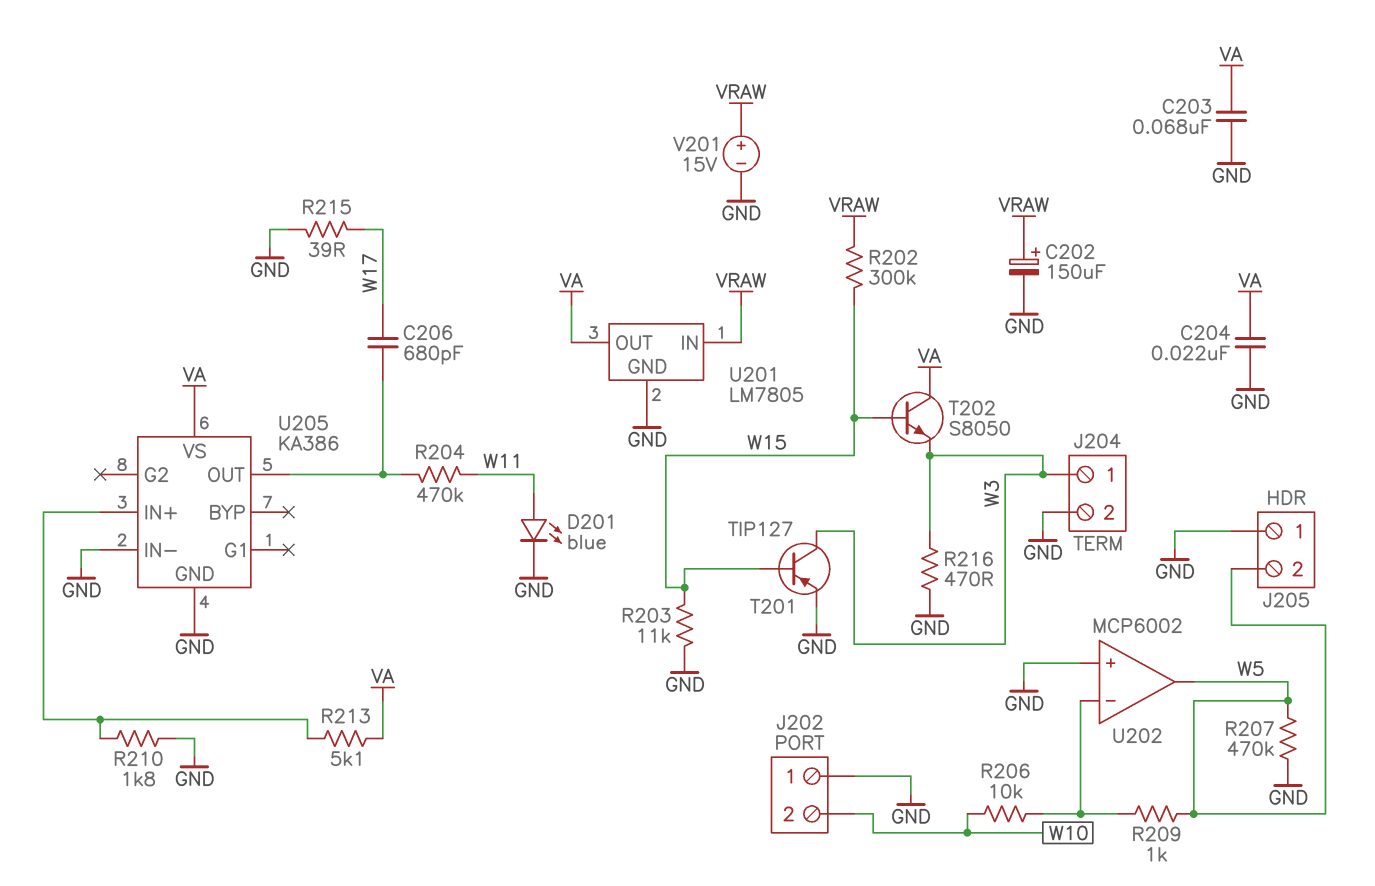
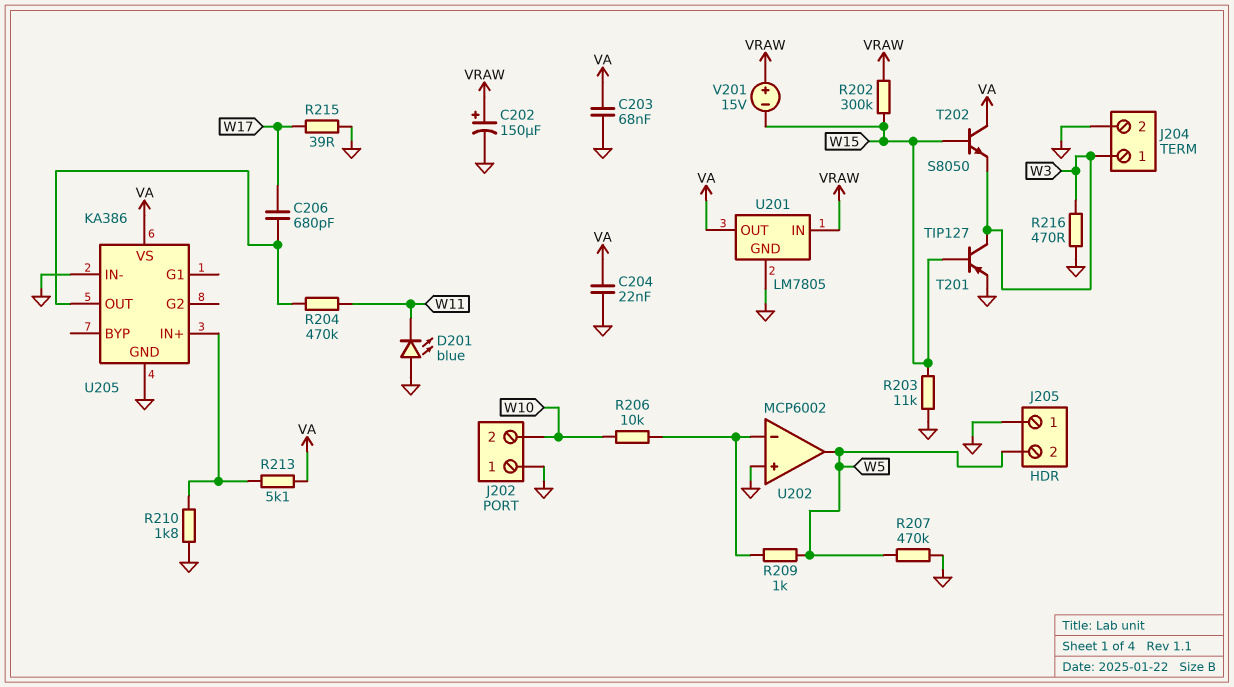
D201: LED blue (A W11, K GND) -> LED blue (A GND, K W11)
V201: 15V (plus VRAW, minus GND) -> 15V (plus VRAW, minus W15)

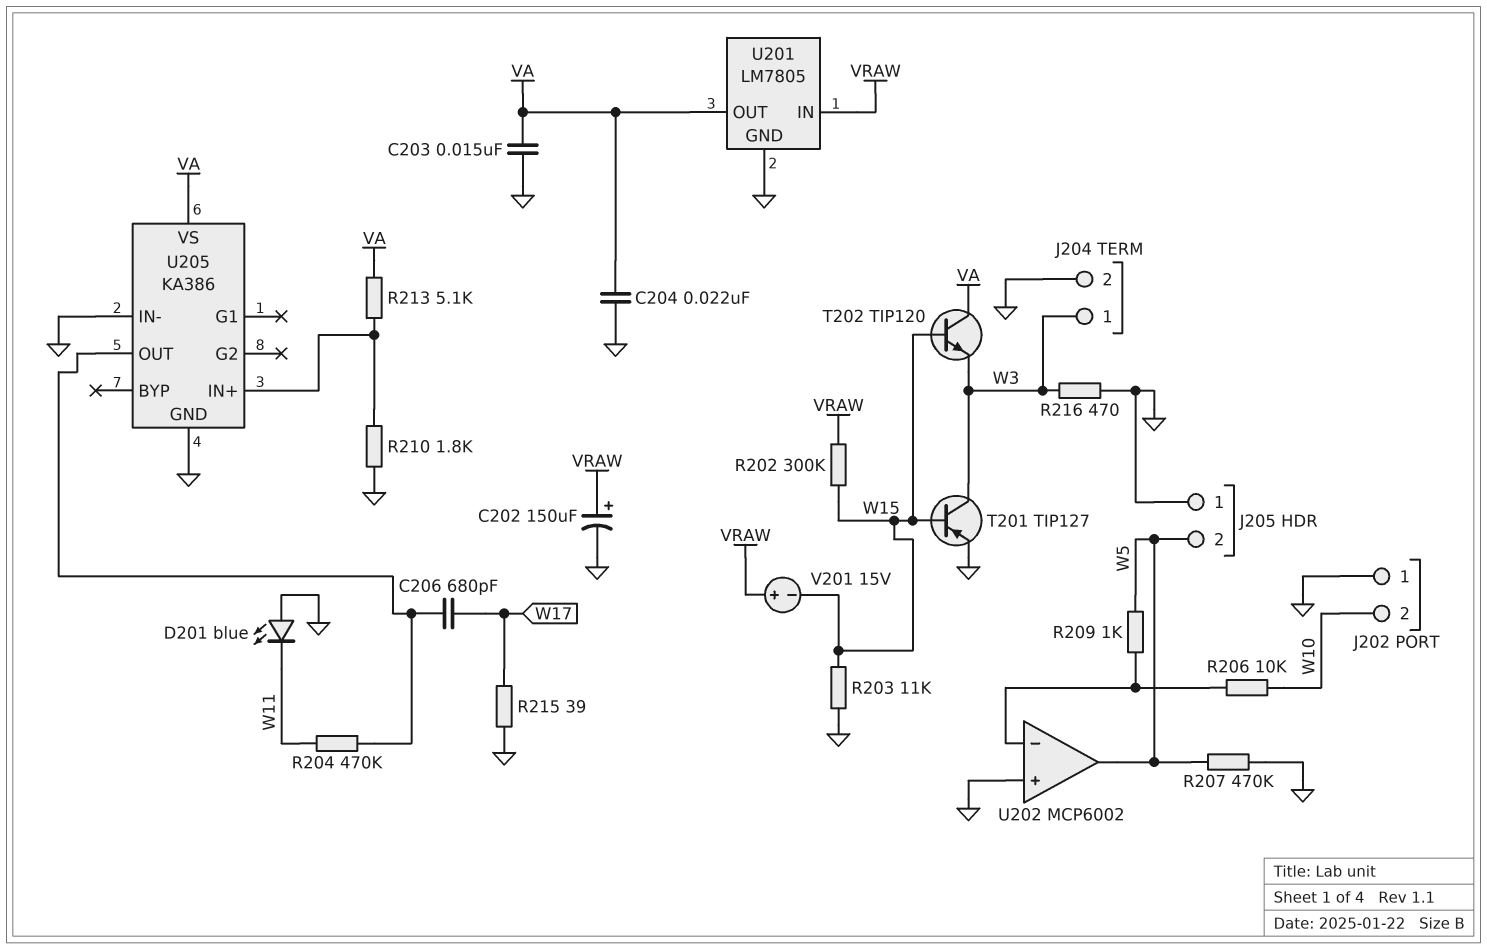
C203: 68nF (GND, VA) -> 15nF (GND, VA)
T202: NPN S8050 (B W15, C VA, E W3) -> NPN TIP120 (B W15, C VA, E W3)

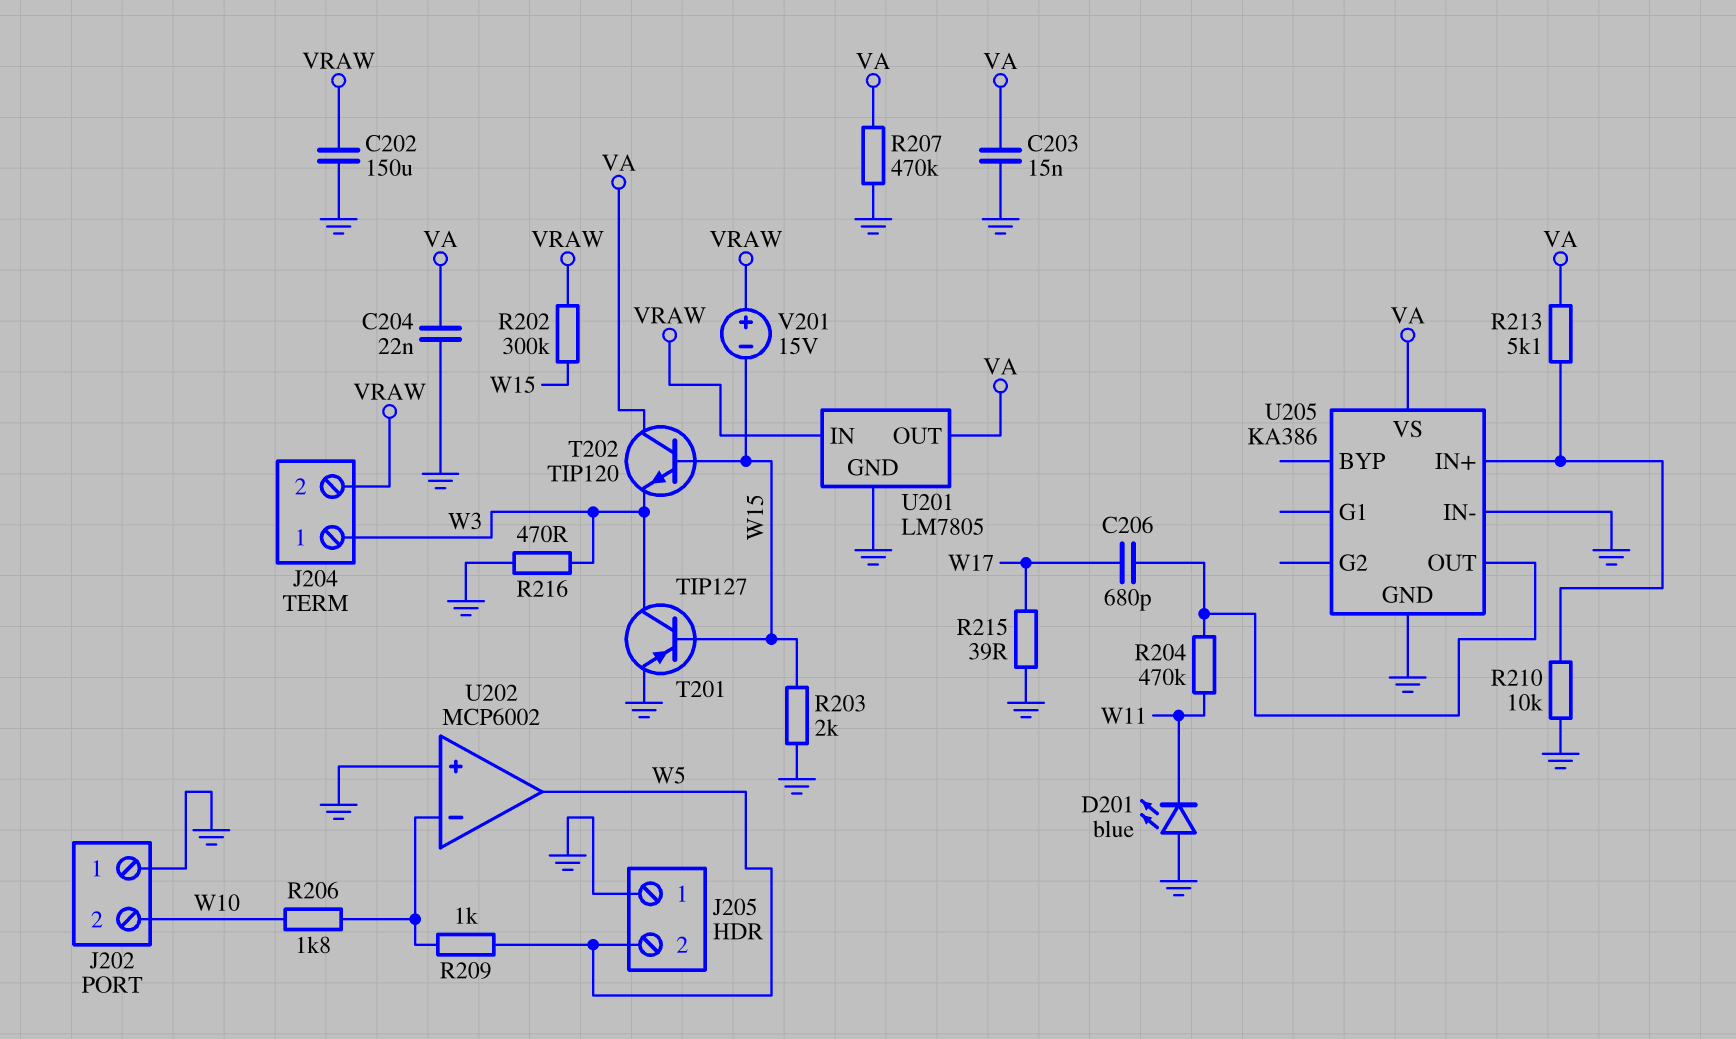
C202: 150uF (plus VRAW, minus GND) -> 150uF (GND, VRAW)
J204 pin 2: GND -> VRAW
R203: 11k (GND, W15) -> 2k (GND, W15)
R206: 10k (U202/in-, W10) -> 1.8k (U202/in-, W10)
R207: 470k (GND, W5) -> 470k (GND, VA)
R210: 1.8k (GND, U205/IN+) -> 10k (GND, U205/IN+)

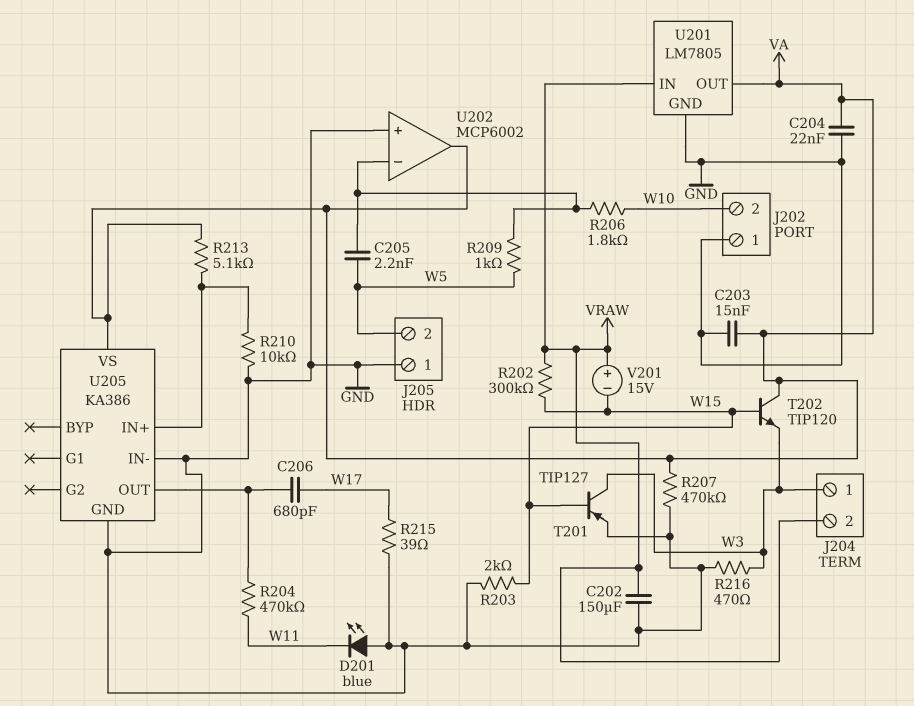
C205: none -> 2.2nF (U202/in-, W5)
U202 pin out: W5 -> VA

